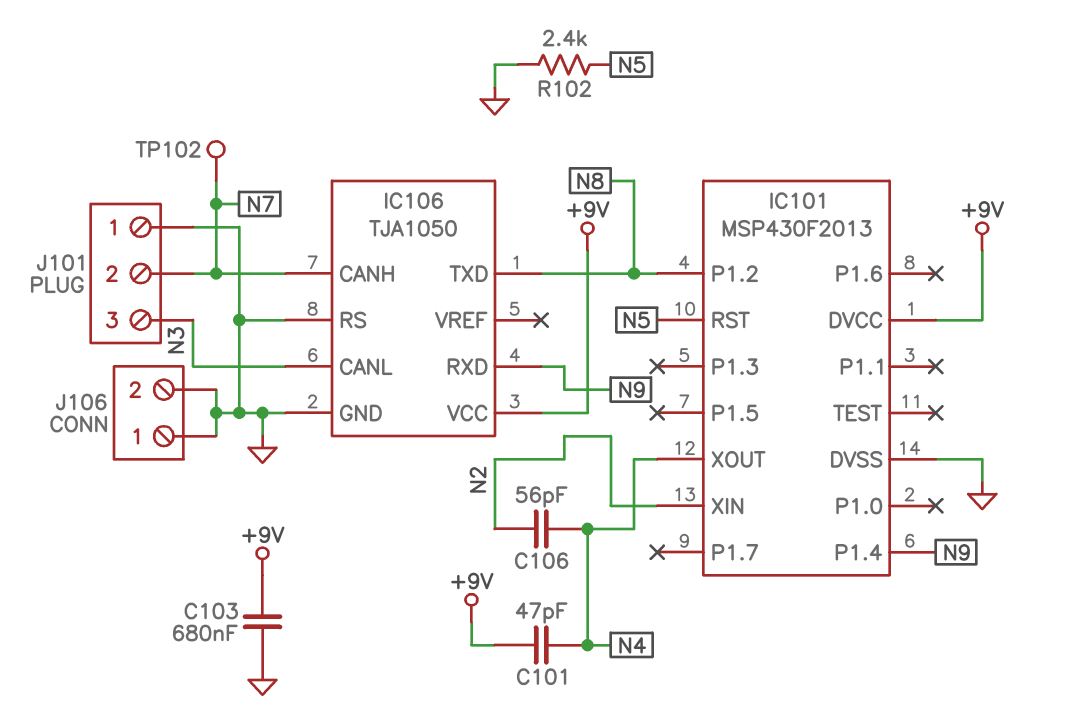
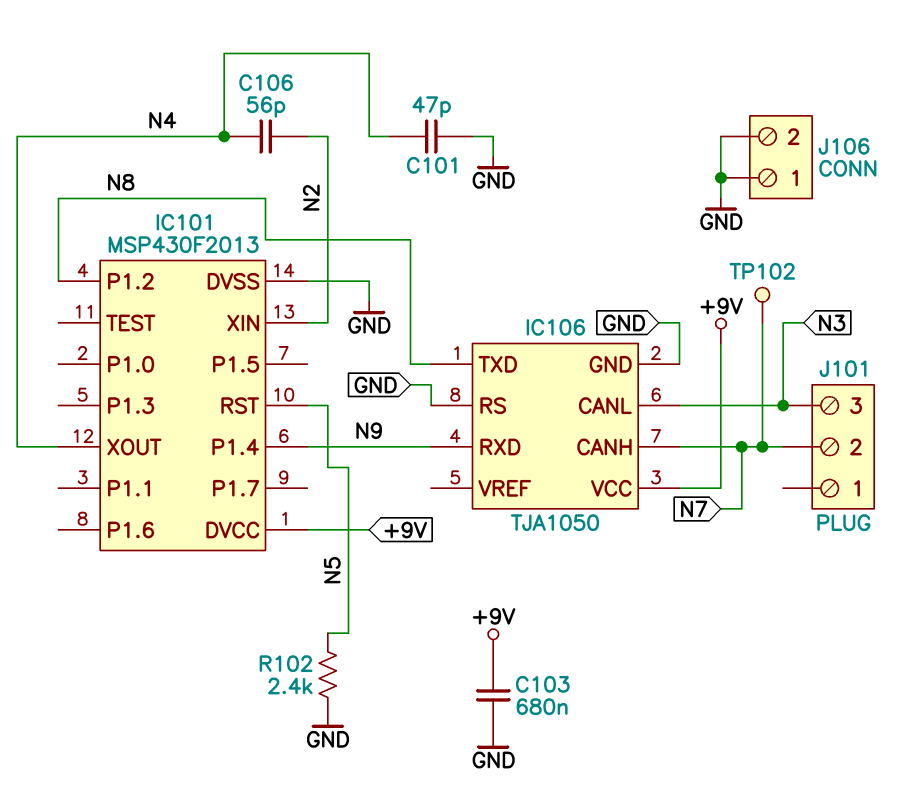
C101: 47pF (+9V, N4) -> 47pF (GND, N4)
J101 pin 1: GND -> none

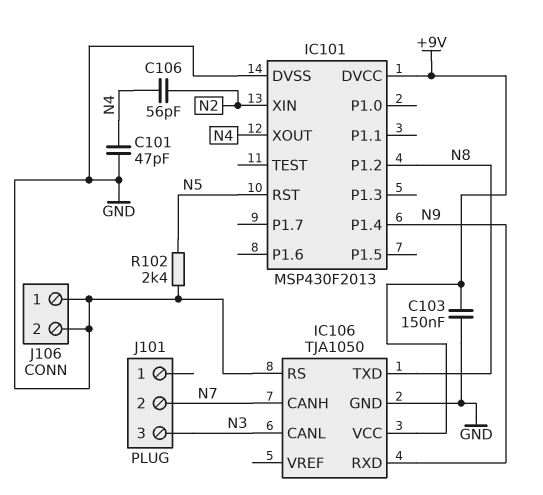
C103: 680nF (+9V, GND) -> 150nF (+9V, GND)
TP102: test point (N7) -> none

